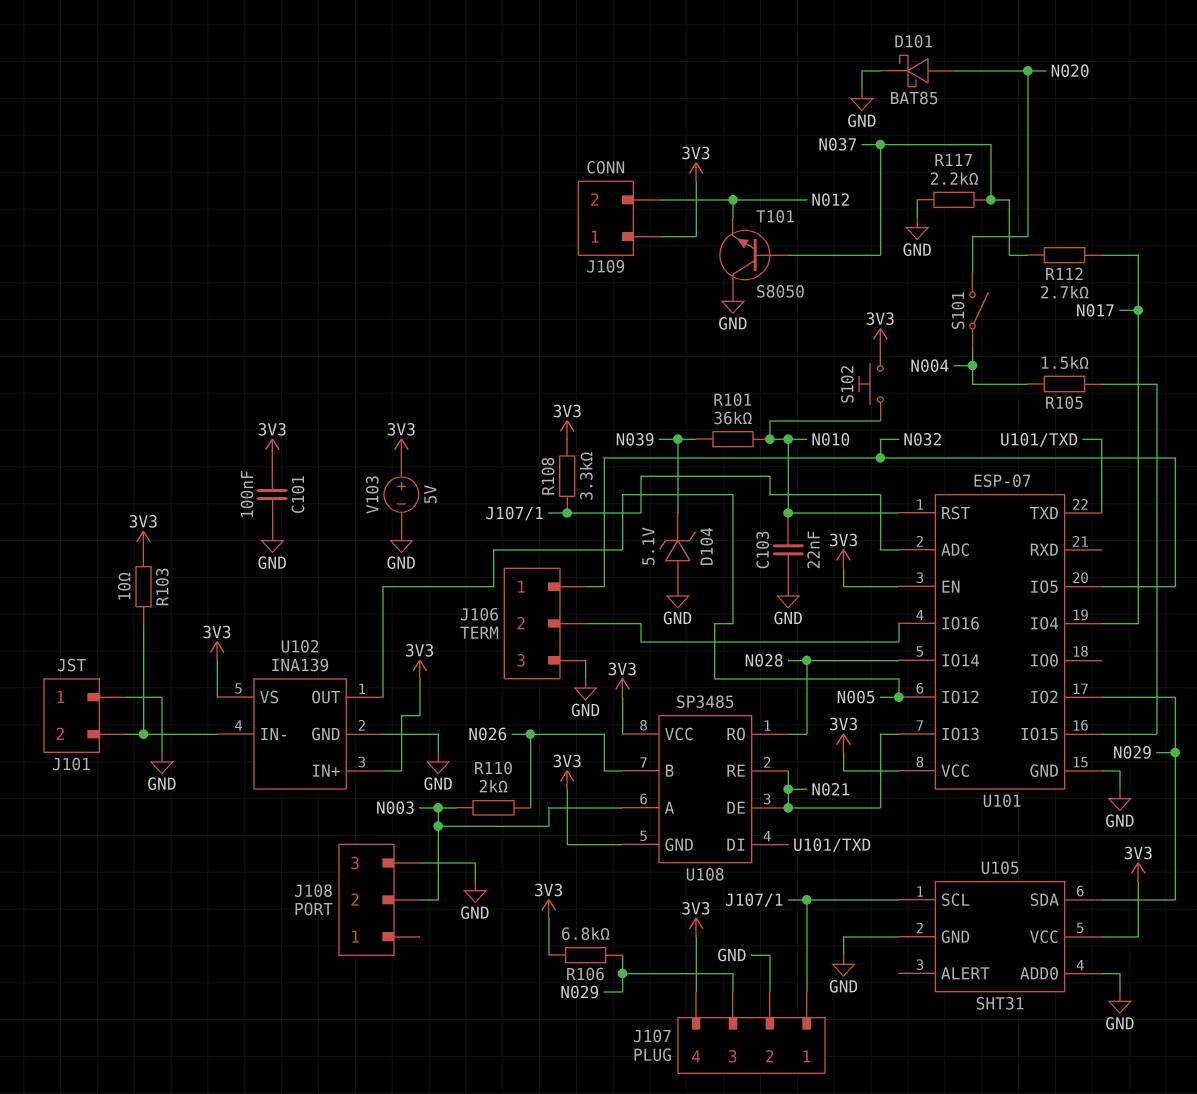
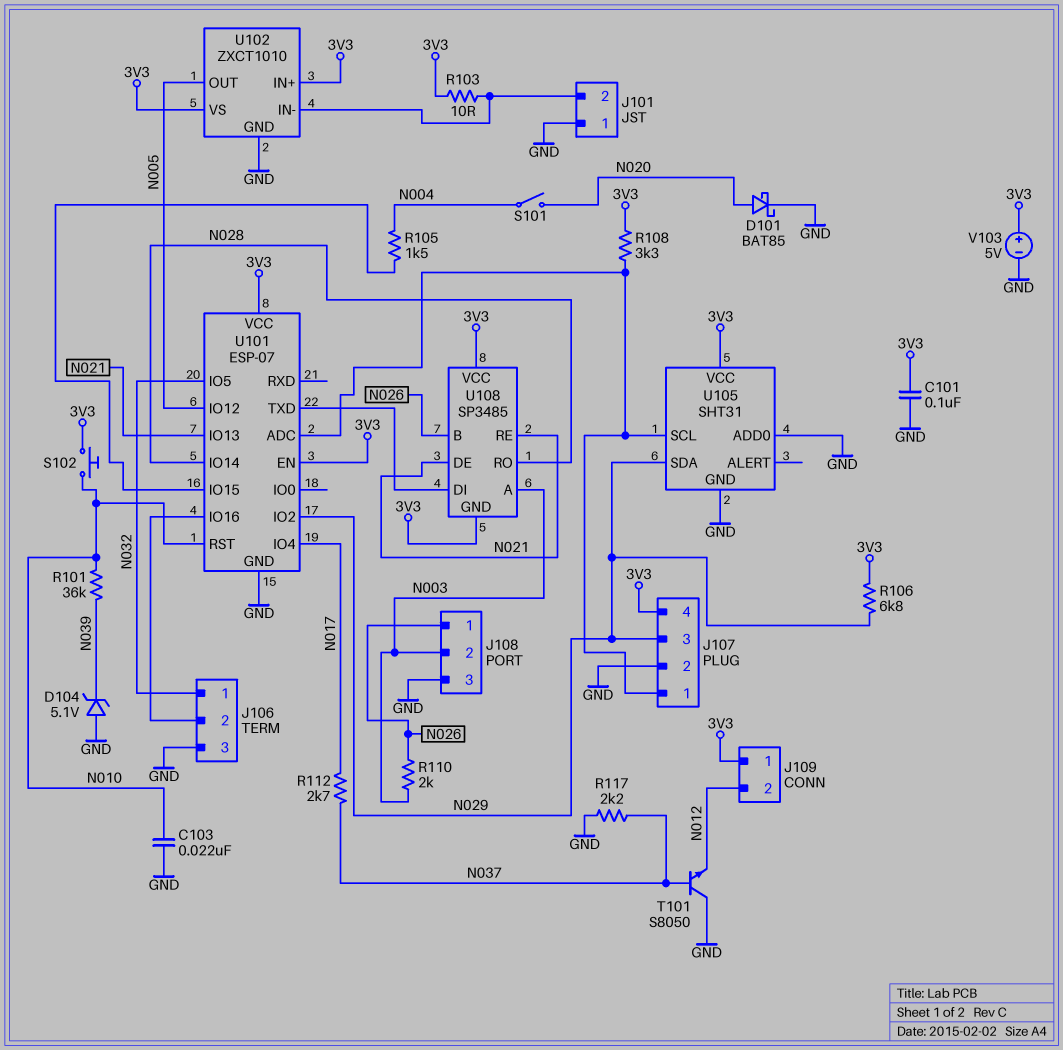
J108 pin 1: none -> N026
U102: INA139 -> ZXCT1010

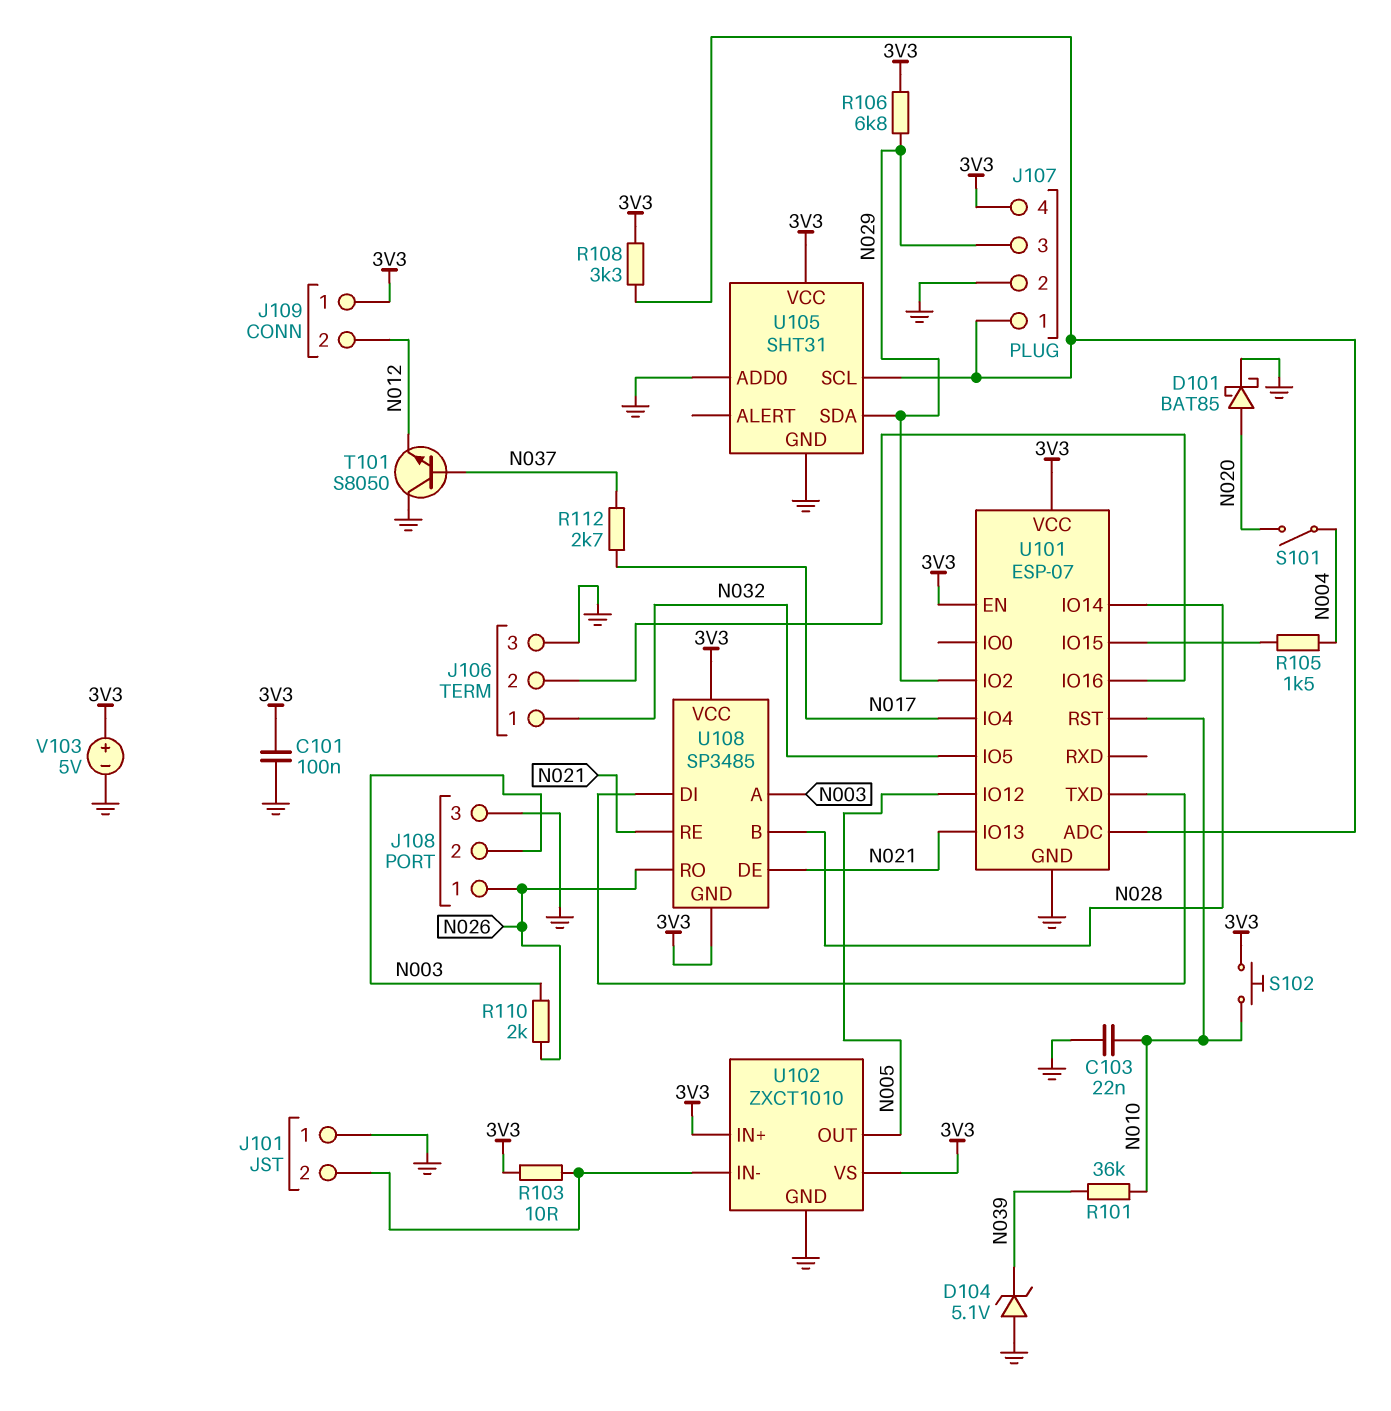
R117: 2.2k (GND, N037) -> none
U108 pin B: N026 -> N028
U108 pin RO: N028 -> N026

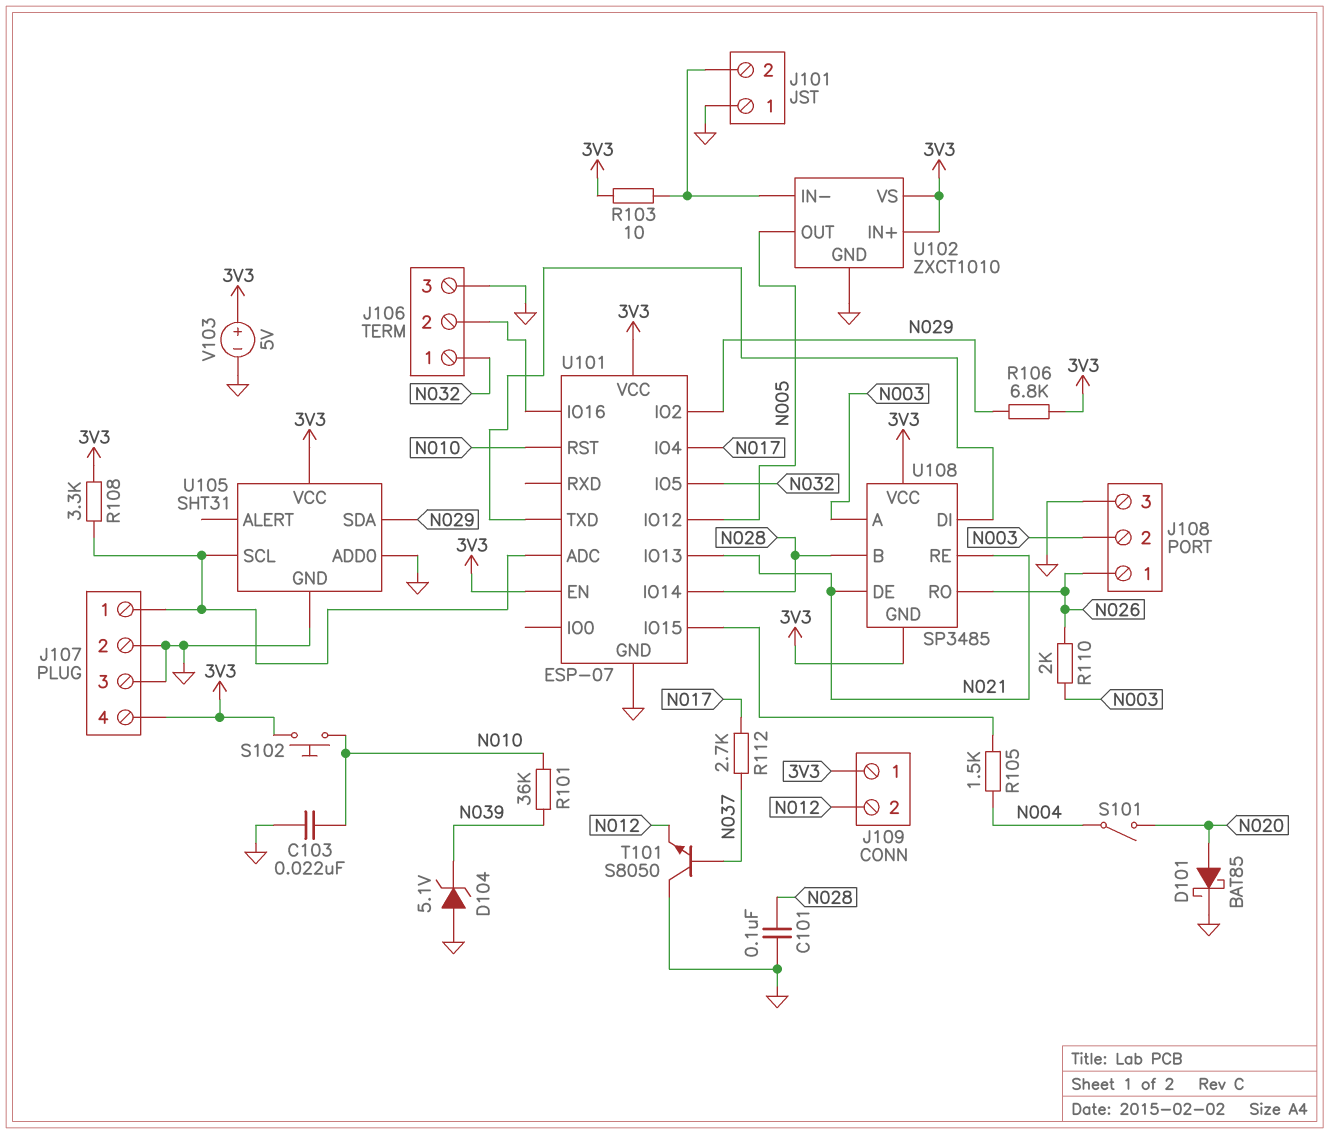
C101: 100nF (3V3, GND) -> 100nF (GND, N028)
J107 pin 3: N029 -> GND

